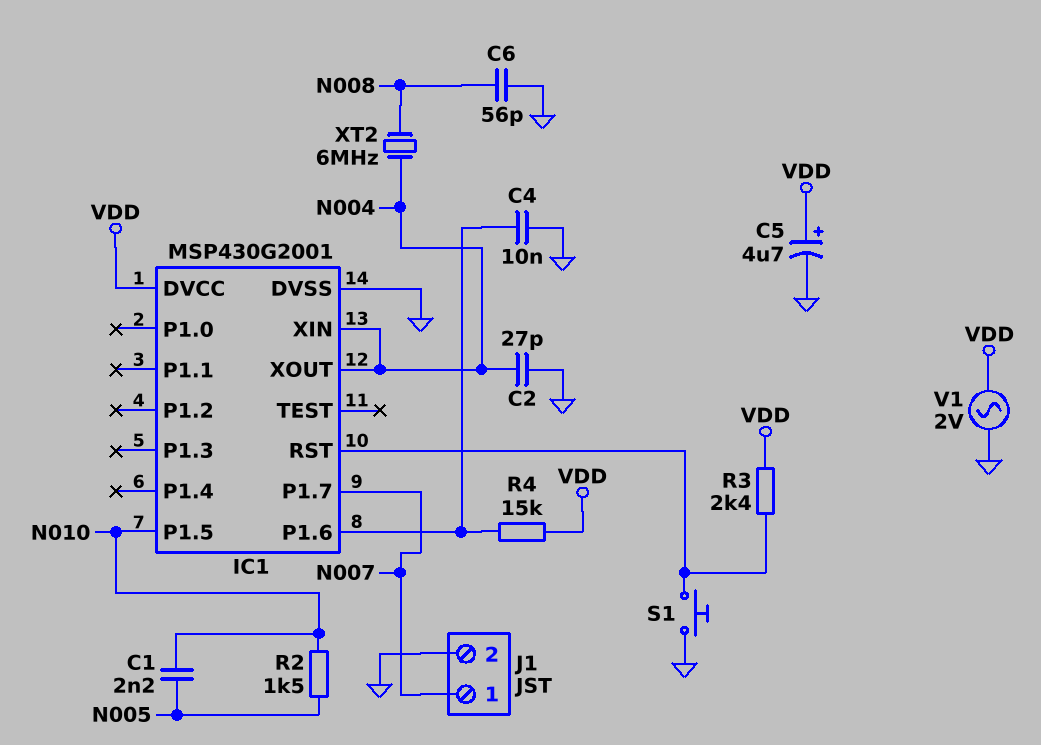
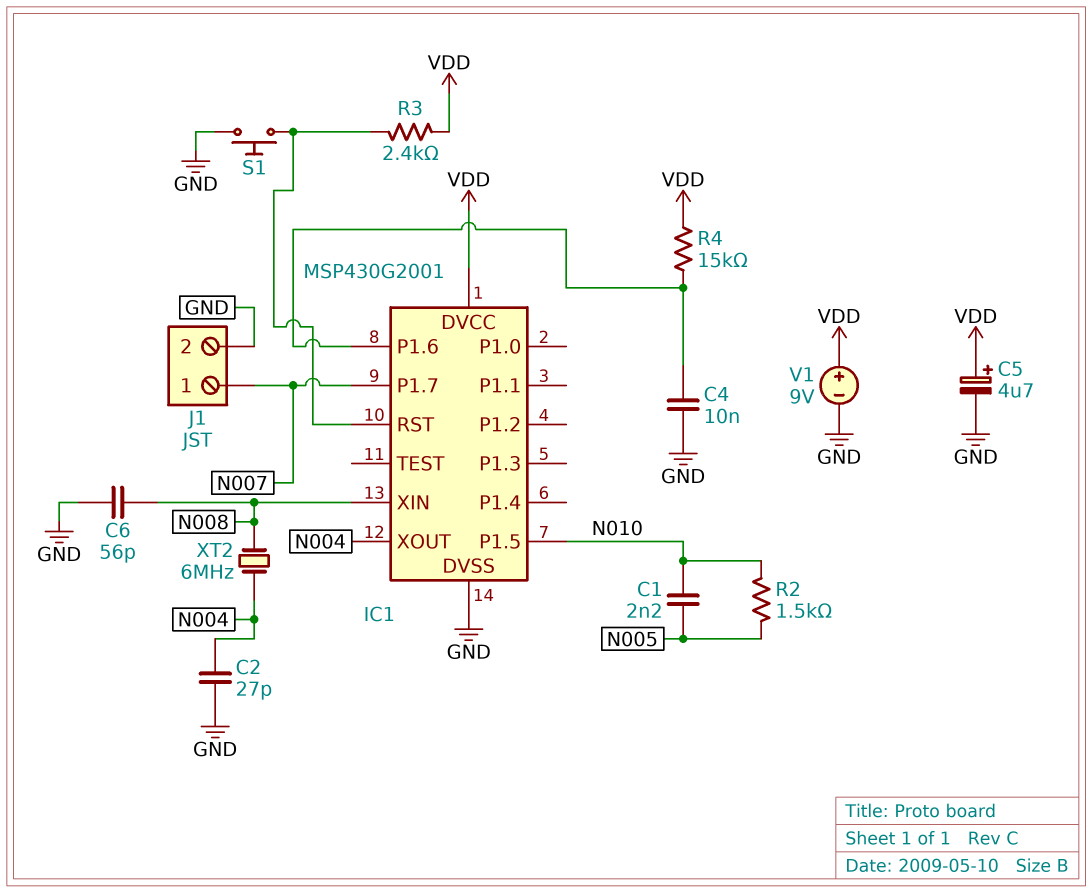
IC1 pin XIN: N004 -> N008
V1: AC 2V (GND, VDD) -> 9V (plus VDD, minus GND)

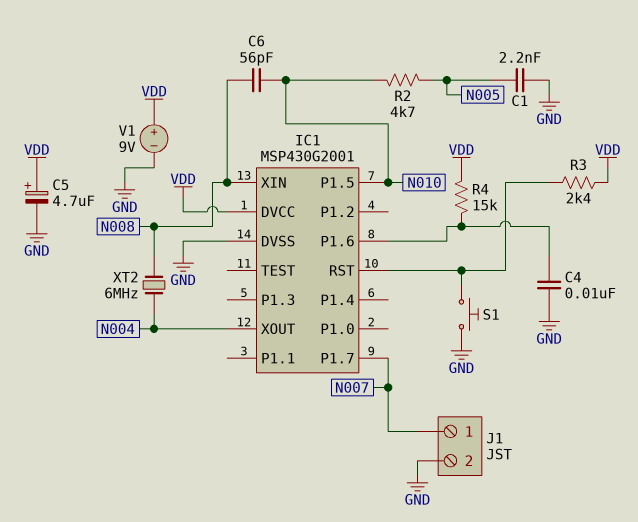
C1: 2.2nF (N005, N010) -> 2.2nF (GND, N005)
C2: 27pF (GND, N004) -> none
C6: 56pF (GND, N008) -> 56pF (N008, N010)
R2: 1.5k (N005, N010) -> 4.7k (N005, N010)

